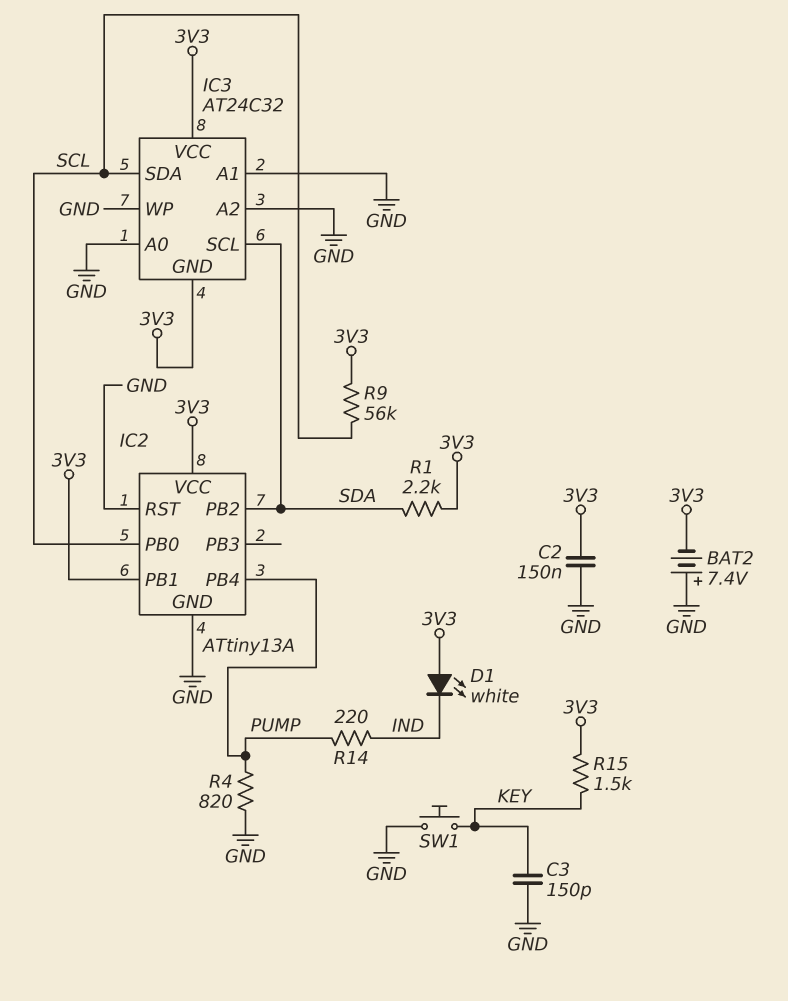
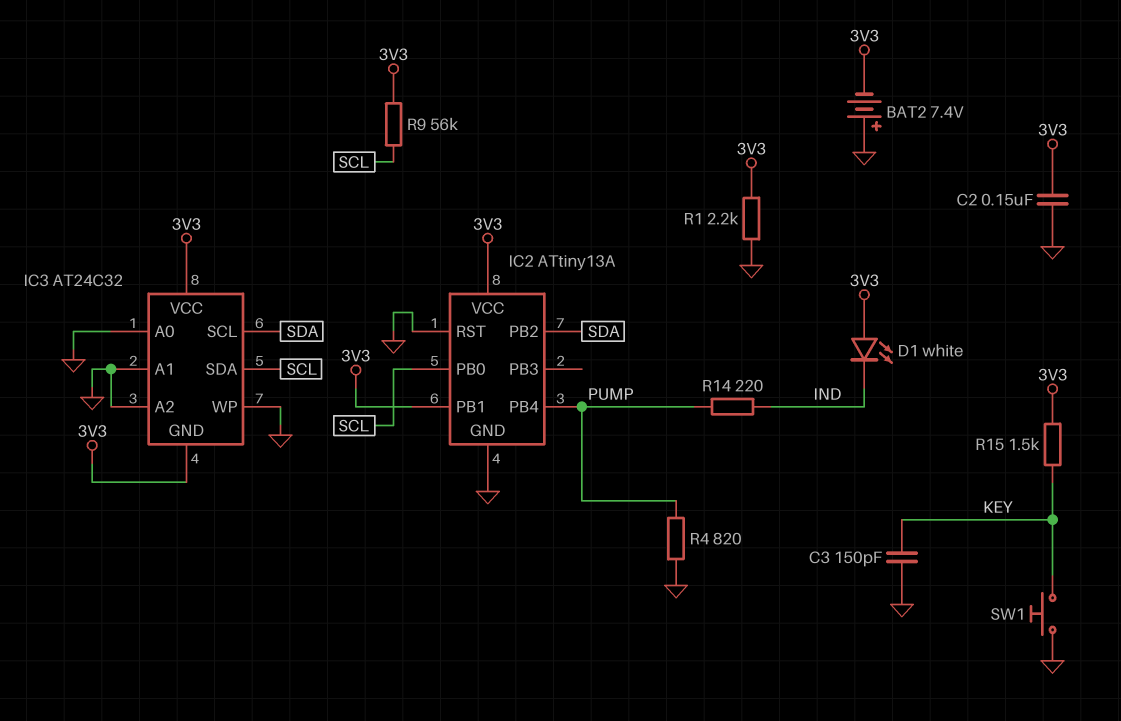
R1: 2.2k (3V3, SDA) -> 2.2k (3V3, GND)

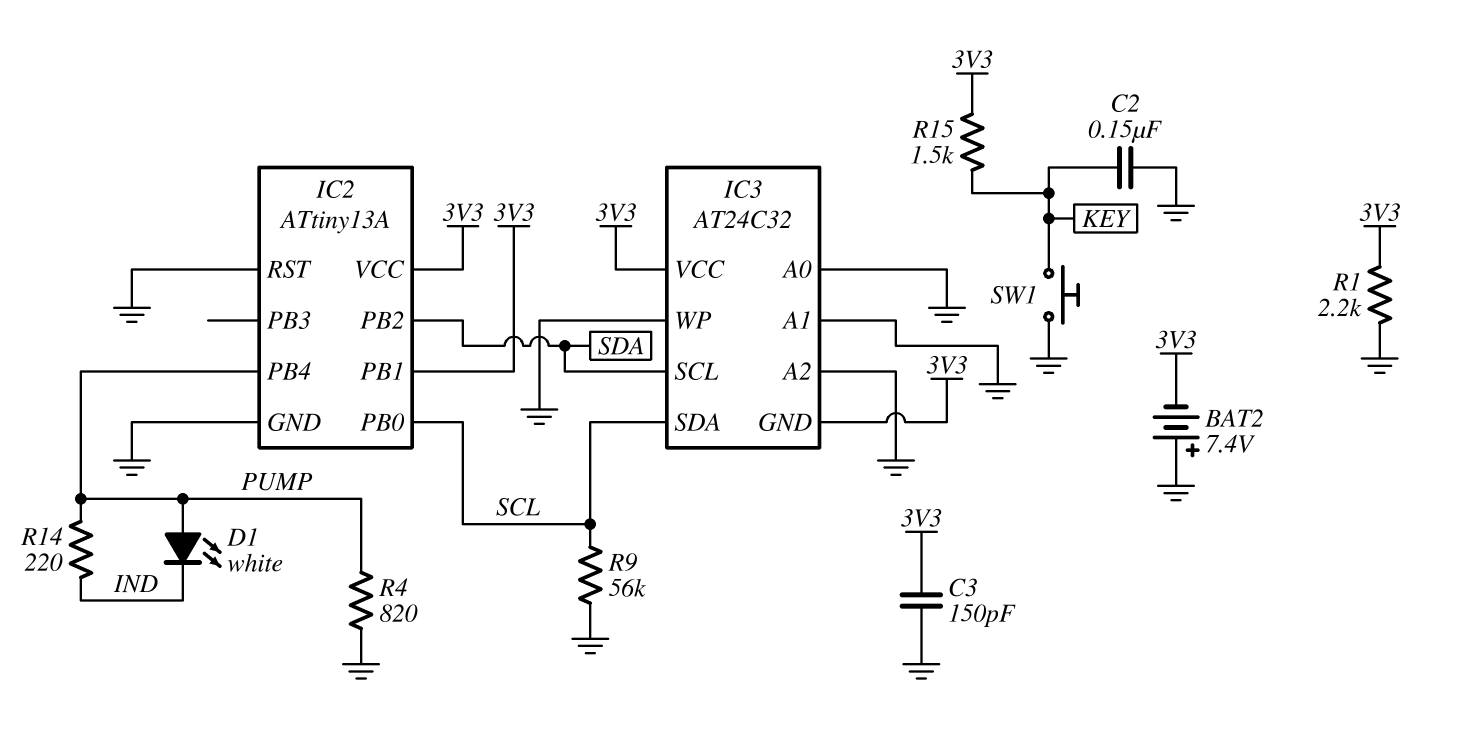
C2: 150nF (3V3, GND) -> 150nF (GND, KEY)
C3: 150pF (GND, KEY) -> 150pF (3V3, GND)
D1: LED white (A 3V3, K IND) -> LED white (A PUMP, K IND)
R9: 56k (3V3, SCL) -> 56k (GND, SCL)

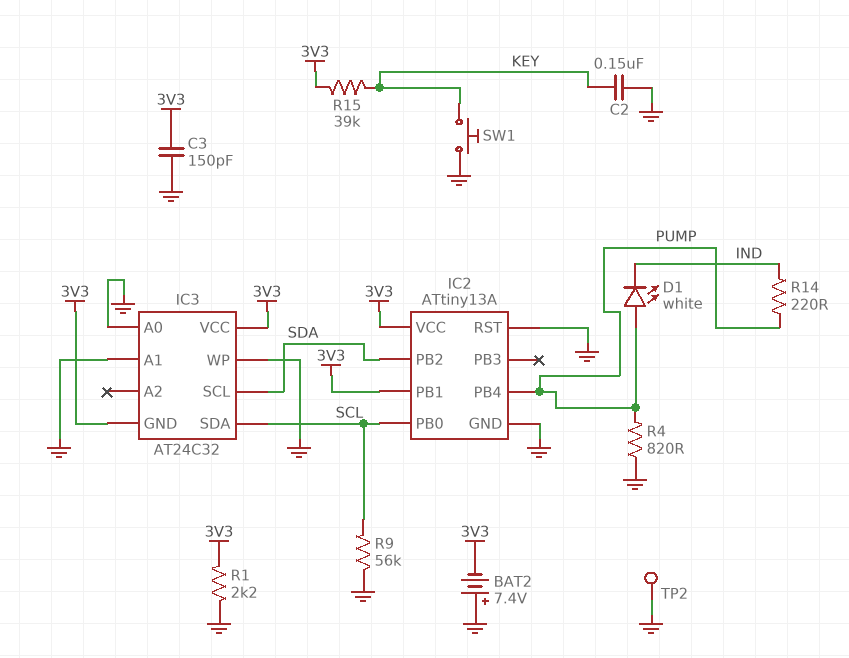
IC3 pin A2: GND -> none
R15: 1.5k (3V3, KEY) -> 39k (3V3, KEY)
TP2: none -> test point (GND)

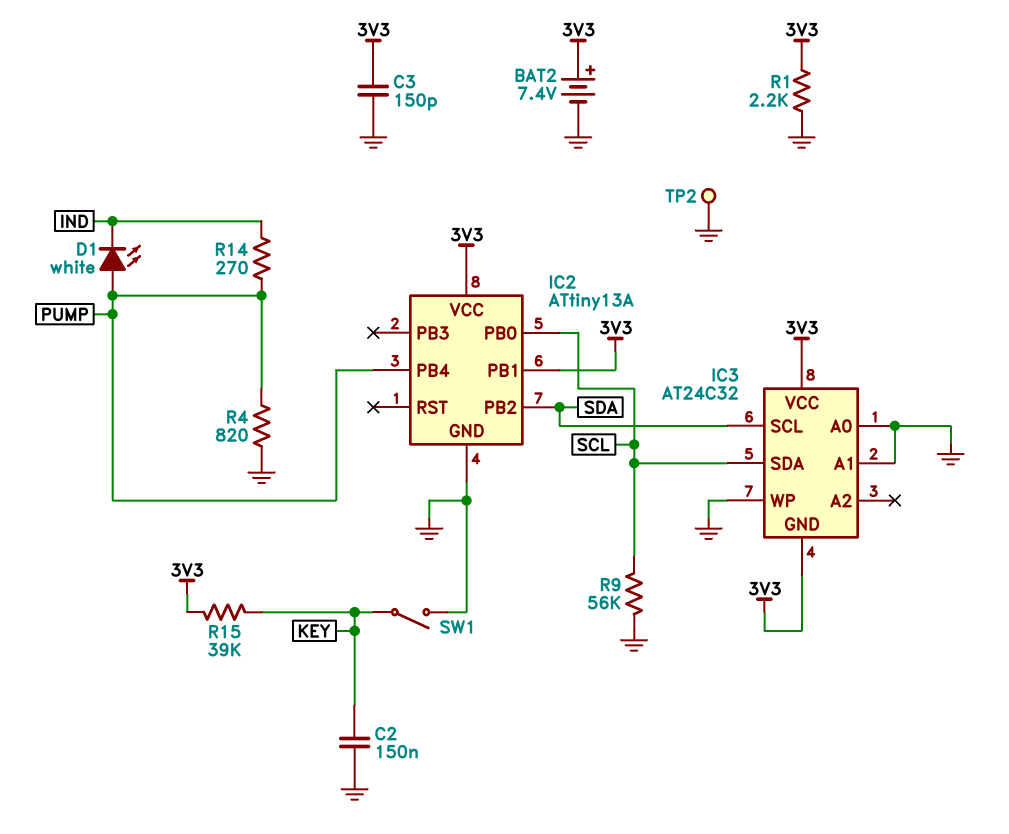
BAT2: 7.4V (plus GND, minus 3V3) -> 7.4V (plus 3V3, minus GND)
IC2 pin RST: GND -> none
R14: 220 (IND, PUMP) -> 270 (IND, PUMP)
SW1: button (GND, KEY) -> switch (GND, KEY)

